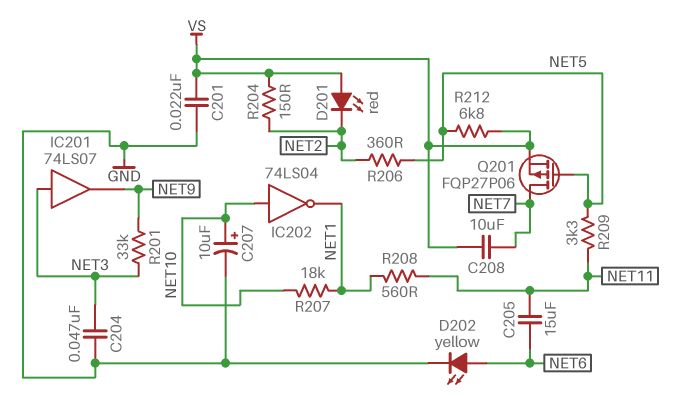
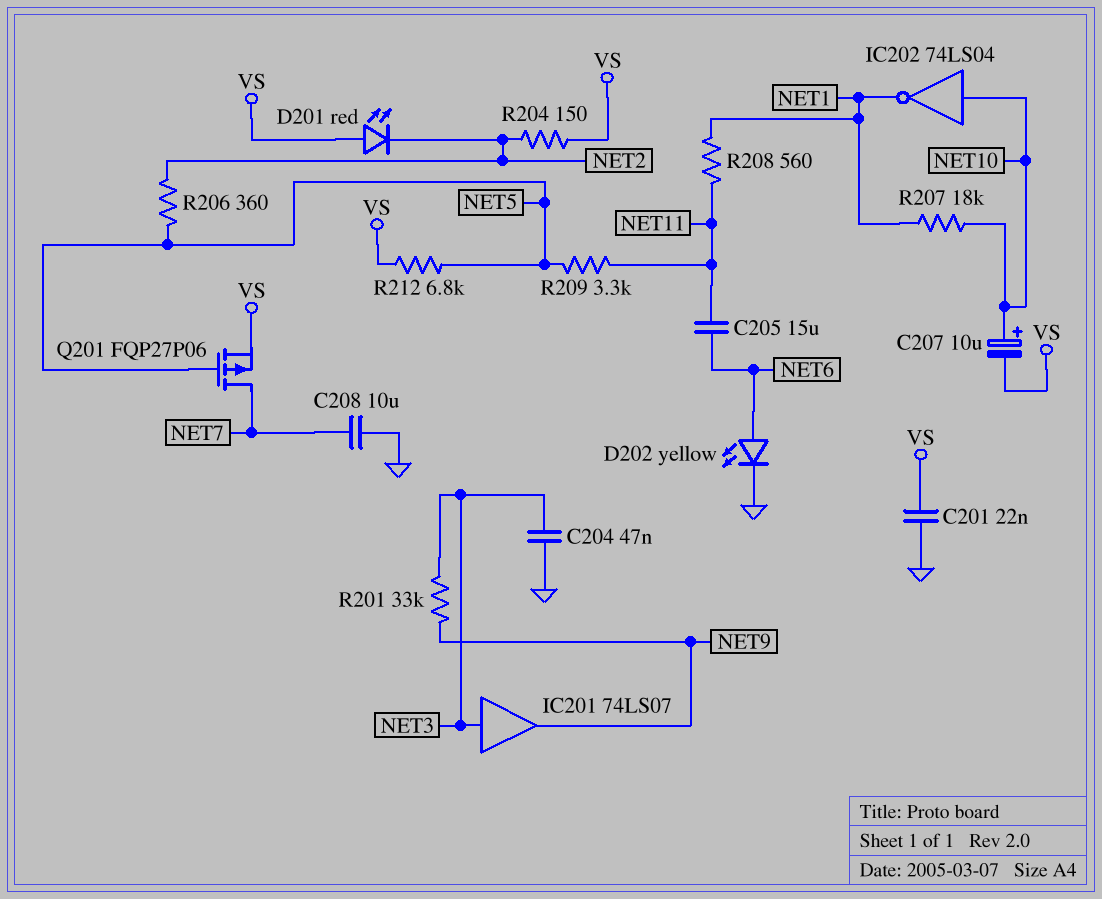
C207: 10uF (plus NET10, minus GND) -> 10uF (plus NET10, minus VS)
C208: 10uF (NET7, VS) -> 10uF (GND, NET7)

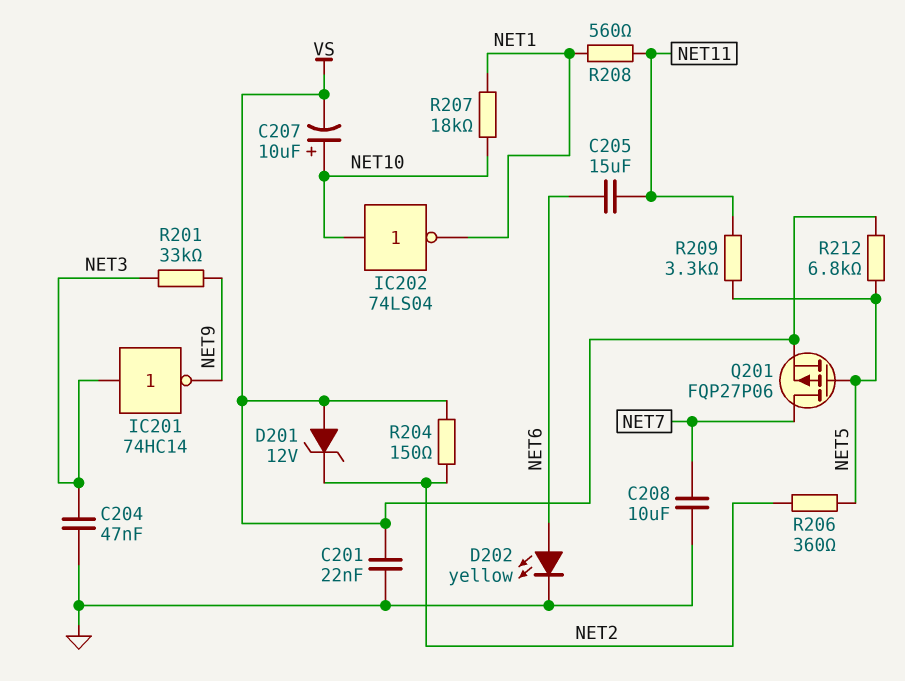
D201: LED red (A VS, K NET2) -> zener 12V (A VS, K NET2)
IC201: buffer 74LS07 (in NET3, out NET9) -> NOT 74HC14 (in NET3, out NET9)

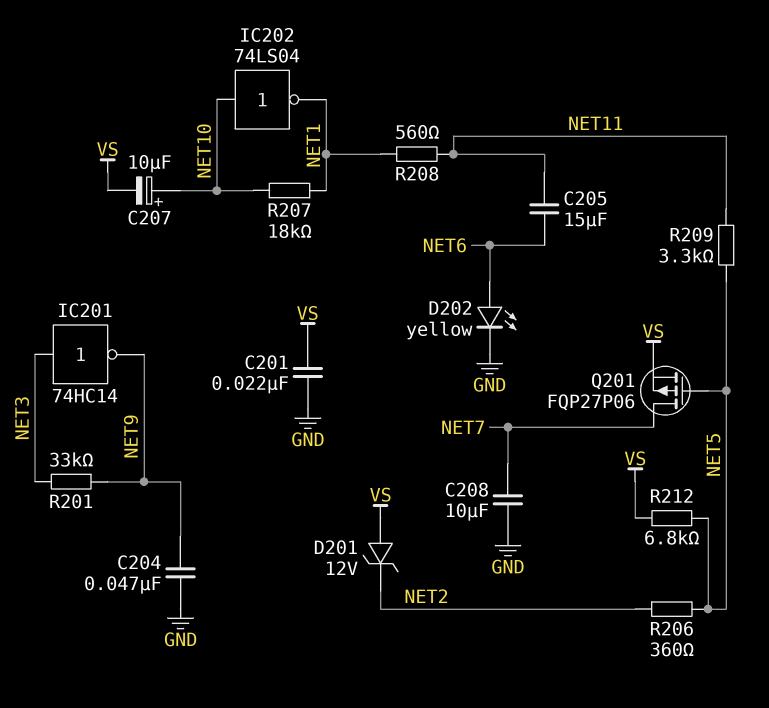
C204: 47nF (GND, NET3) -> 47nF (GND, NET9)
R204: 150 (NET2, VS) -> none

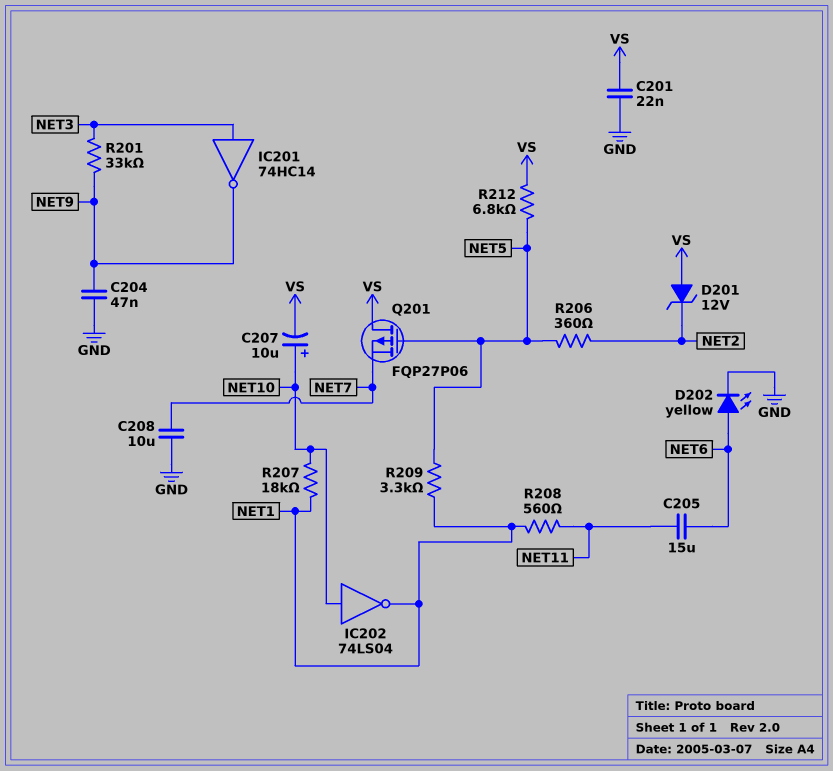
Q201: PMOS FQP27P06 (G NET5, D NET7, S VS) -> PMOS FQP27P06 (G NET5, D VS, S NET7)
R209: 3.3k (NET5, NET11) -> 3.3k (NET1, NET5)

